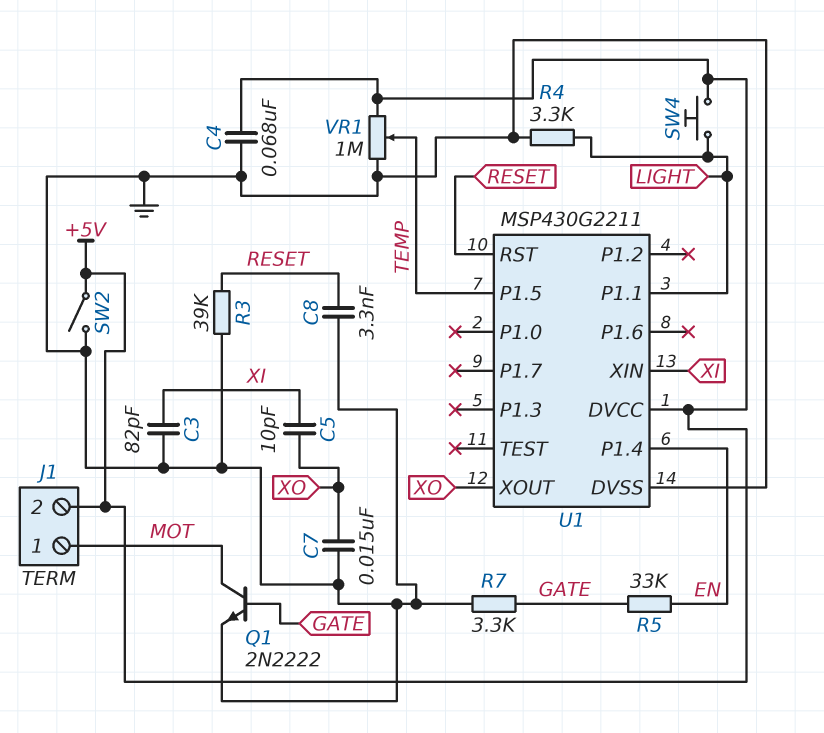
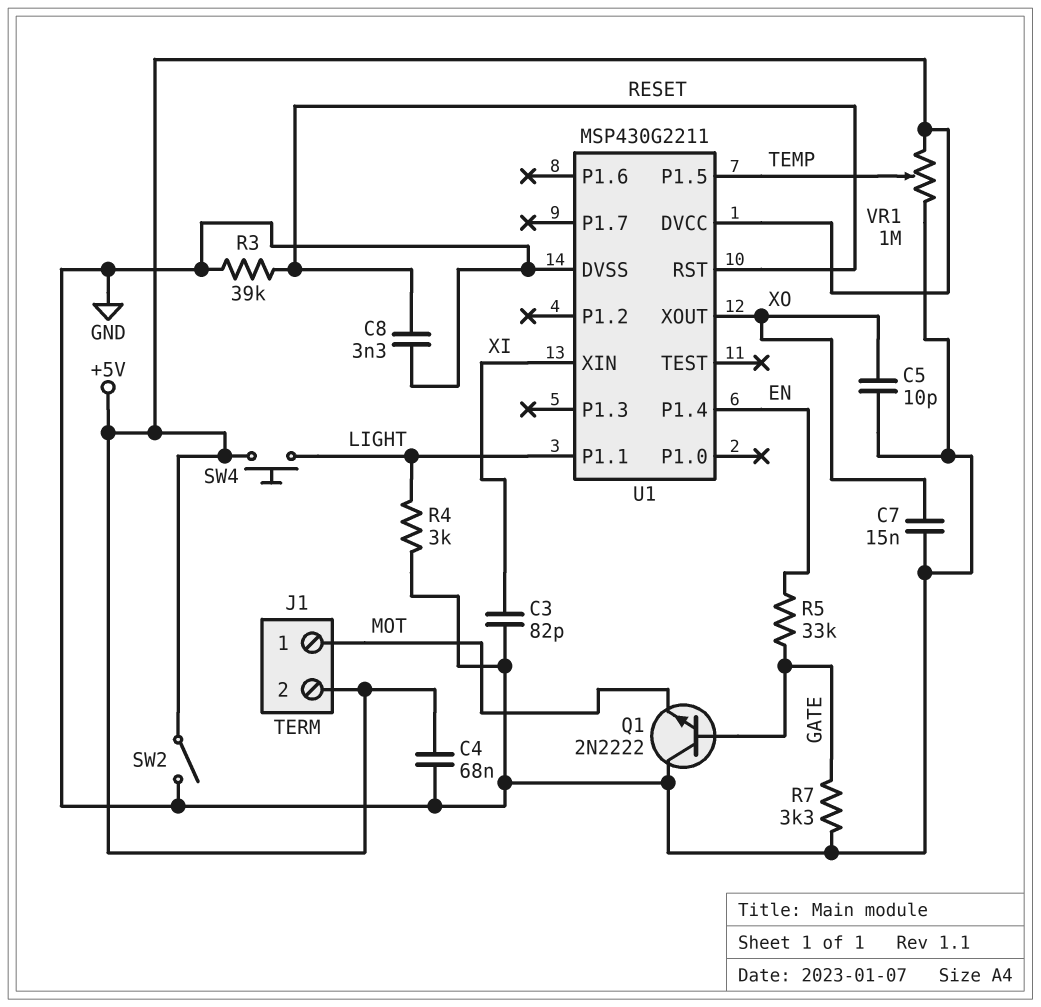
C5: 10pF (XI, XO) -> 10pF (GND, XO)
Q1: NPN 2N2222 (B GATE, C MOT, E GND) -> NPN 2N2222 (B GATE, C GND, E MOT)
R4: 3.3k (GND, LIGHT) -> 3k (GND, LIGHT)

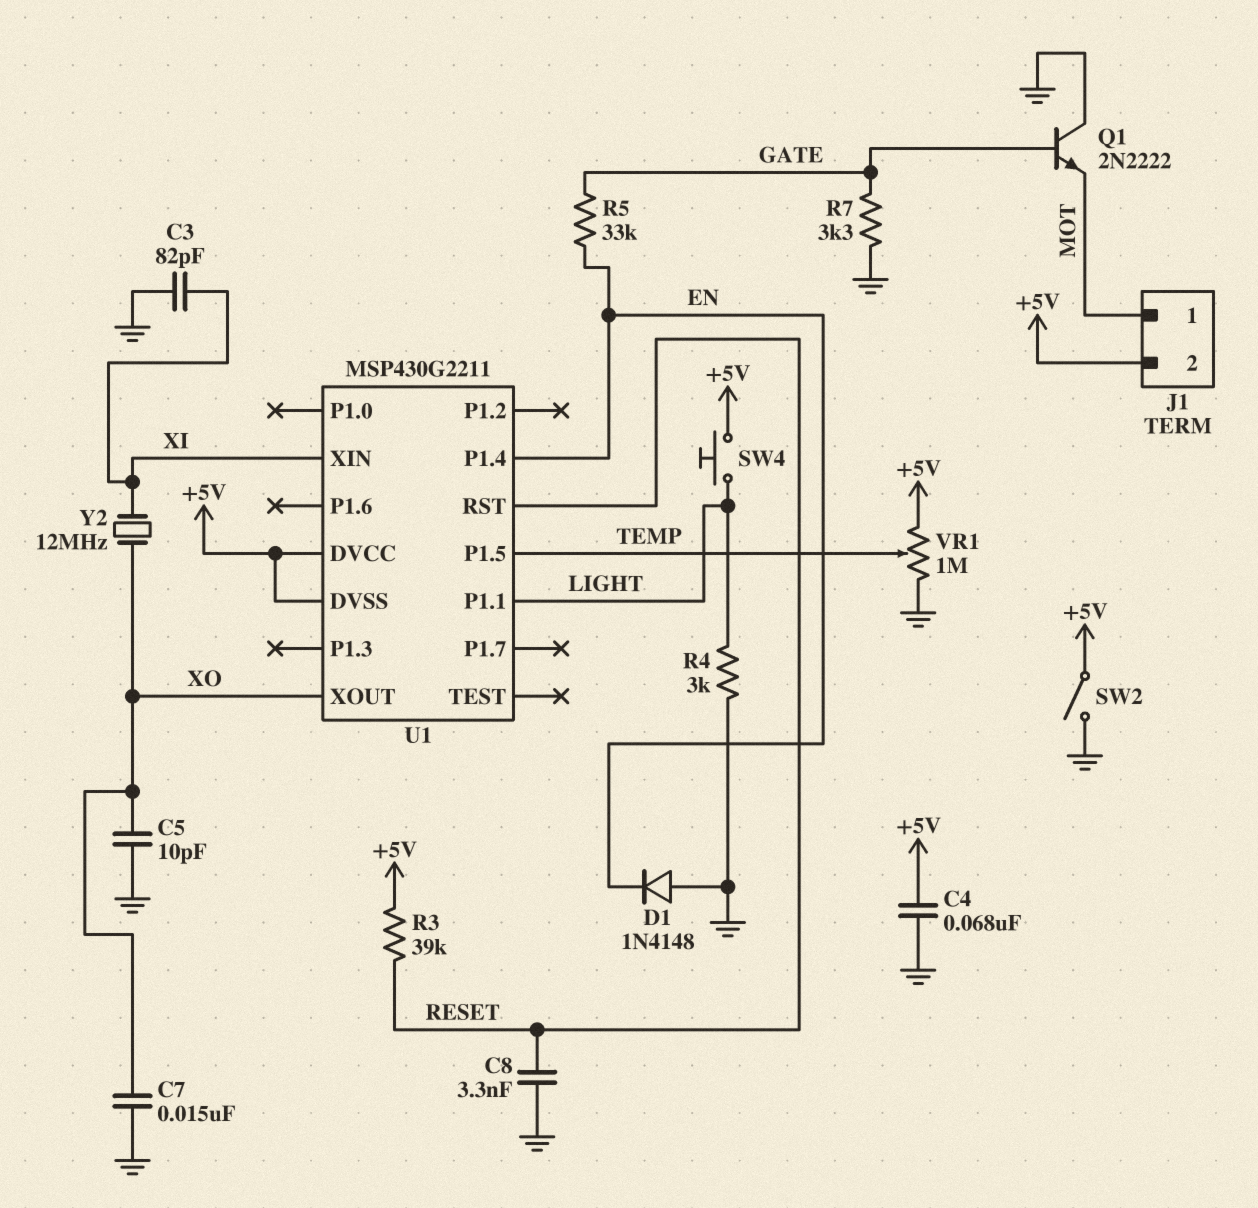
D1: none -> diode 1N4148 (A GND, K EN)
R3: 39k (GND, RESET) -> 39k (+5V, RESET)
U1 pin DVSS: GND -> +5V
Y2: none -> 12MHz (XI, XO)

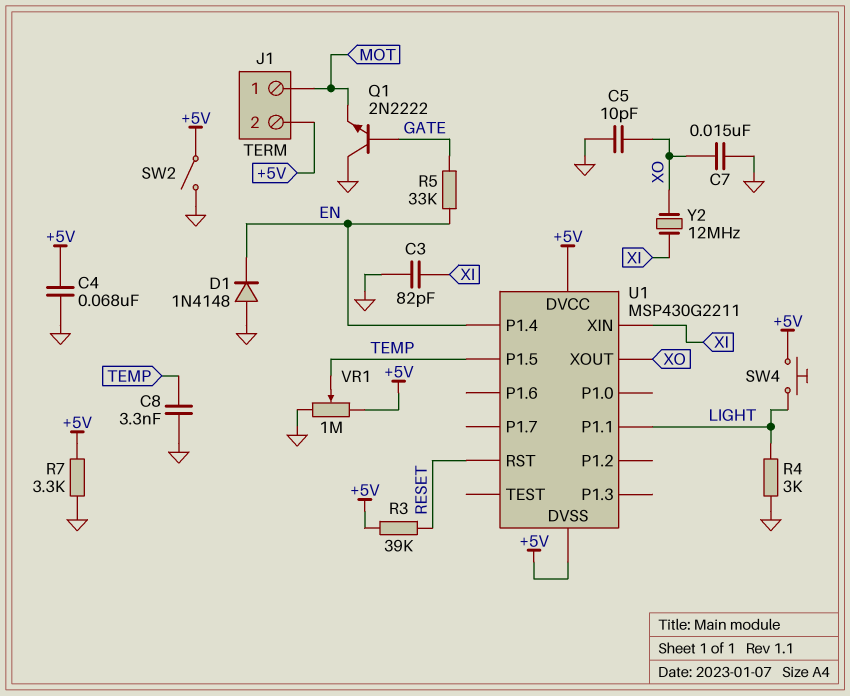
C8: 3.3nF (GND, RESET) -> 3.3nF (GND, TEMP)
R7: 3.3k (GATE, GND) -> 3.3k (+5V, GND)

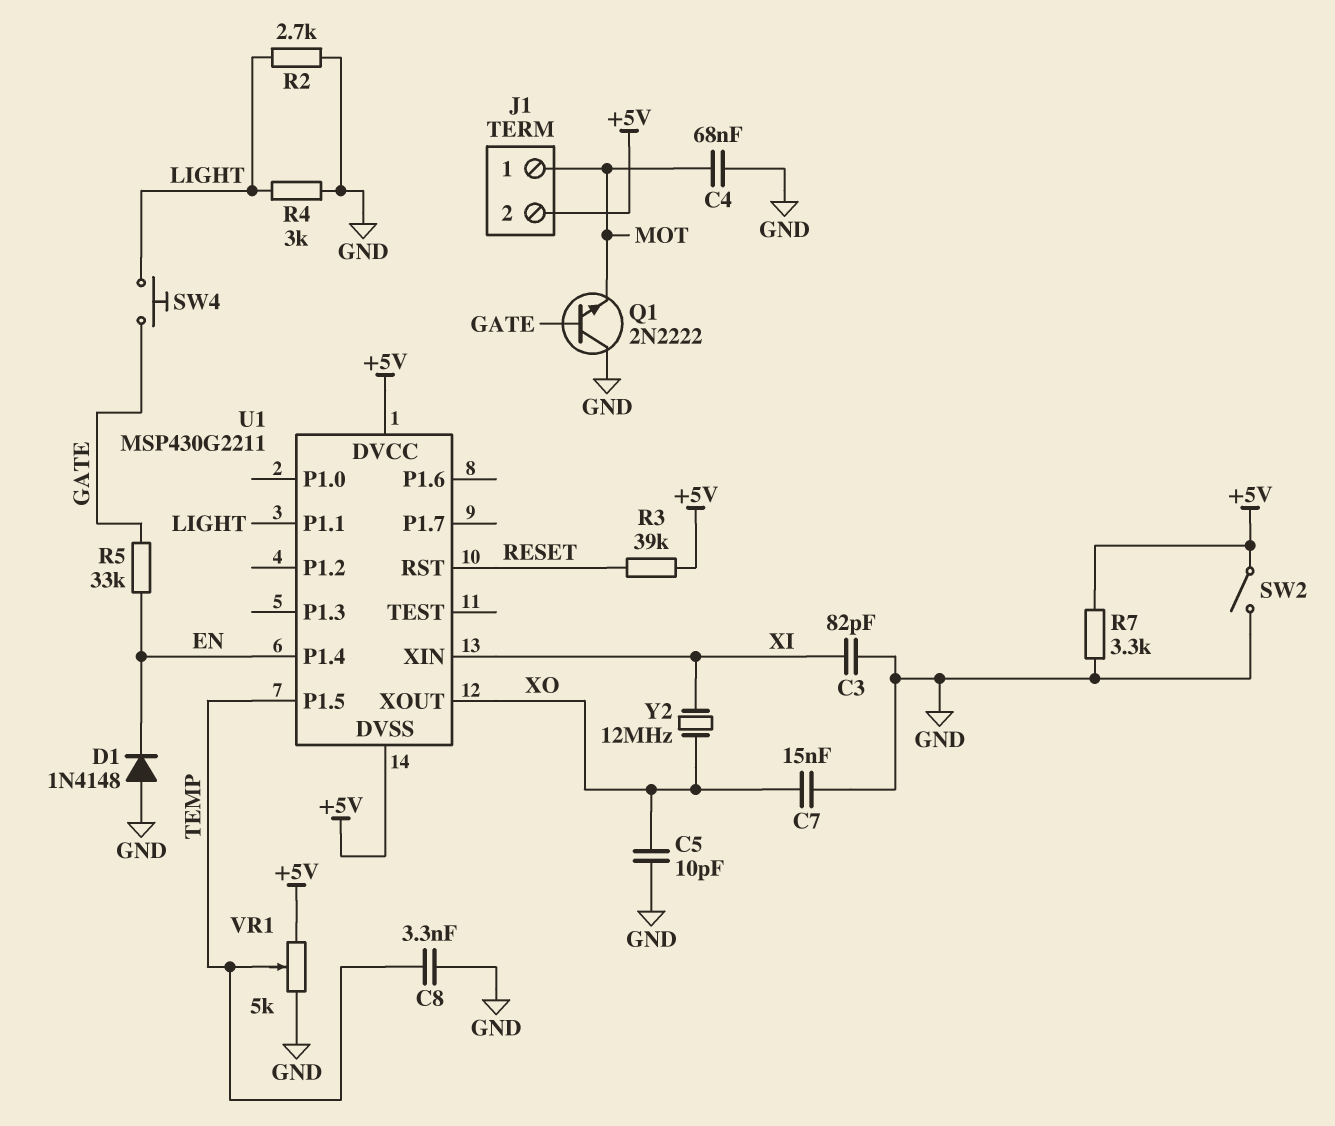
C4: 68nF (+5V, GND) -> 68nF (GND, MOT)
R2: none -> 2.7k (GND, LIGHT)
SW4: button (+5V, LIGHT) -> button (GATE, LIGHT)
VR1: 1M (+5V, GND, wiper TEMP) -> 5k (+5V, GND, wiper TEMP)

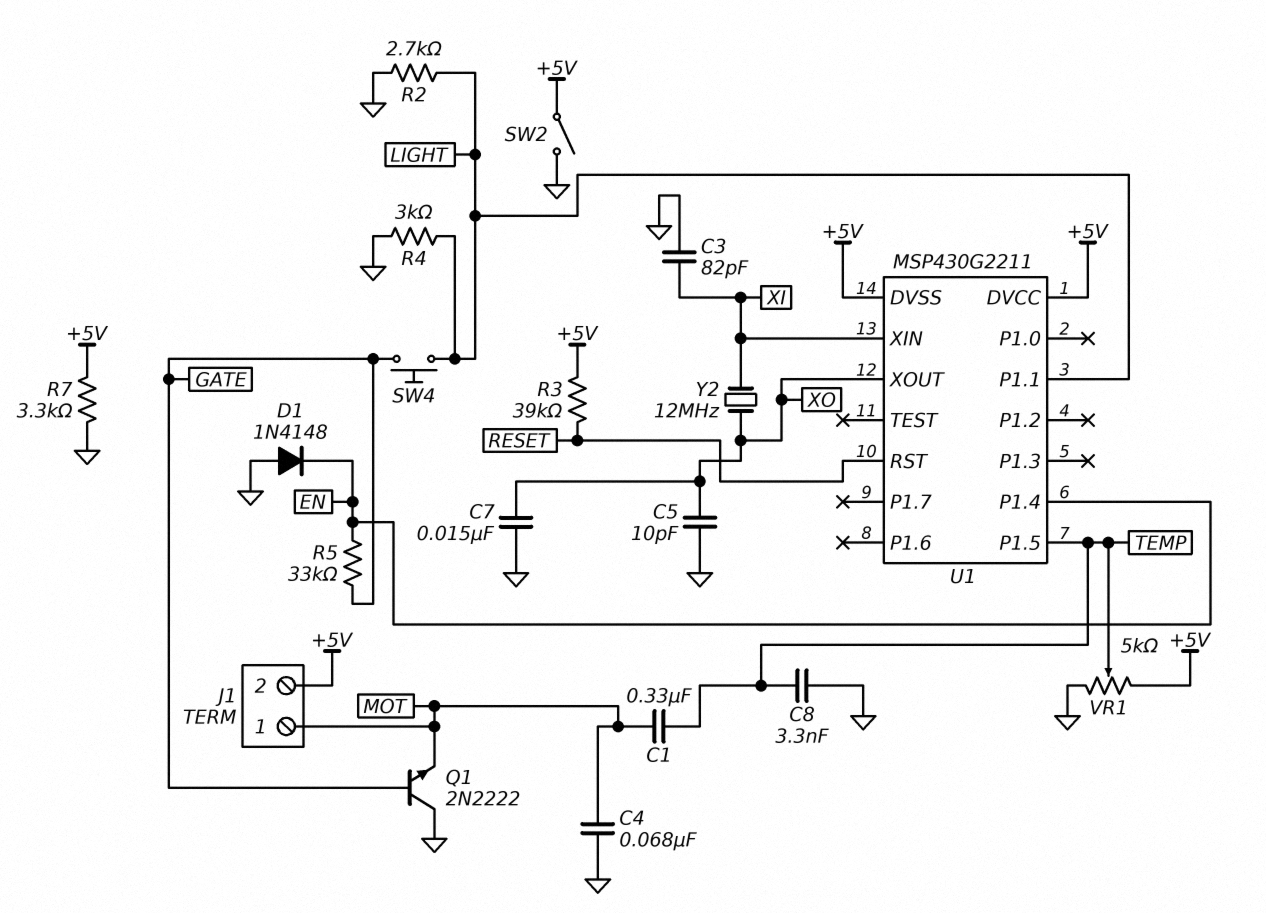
C1: none -> 330nF (MOT, TEMP)

